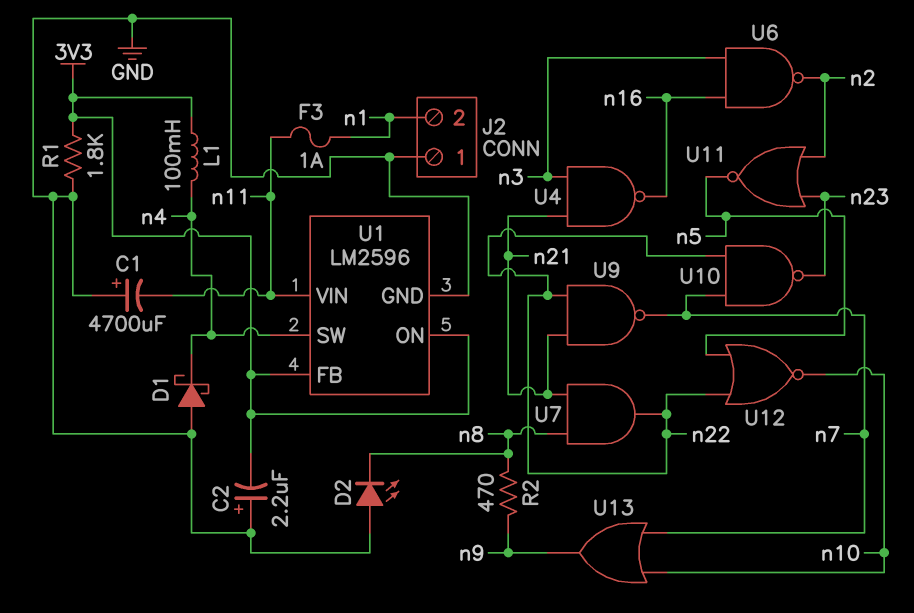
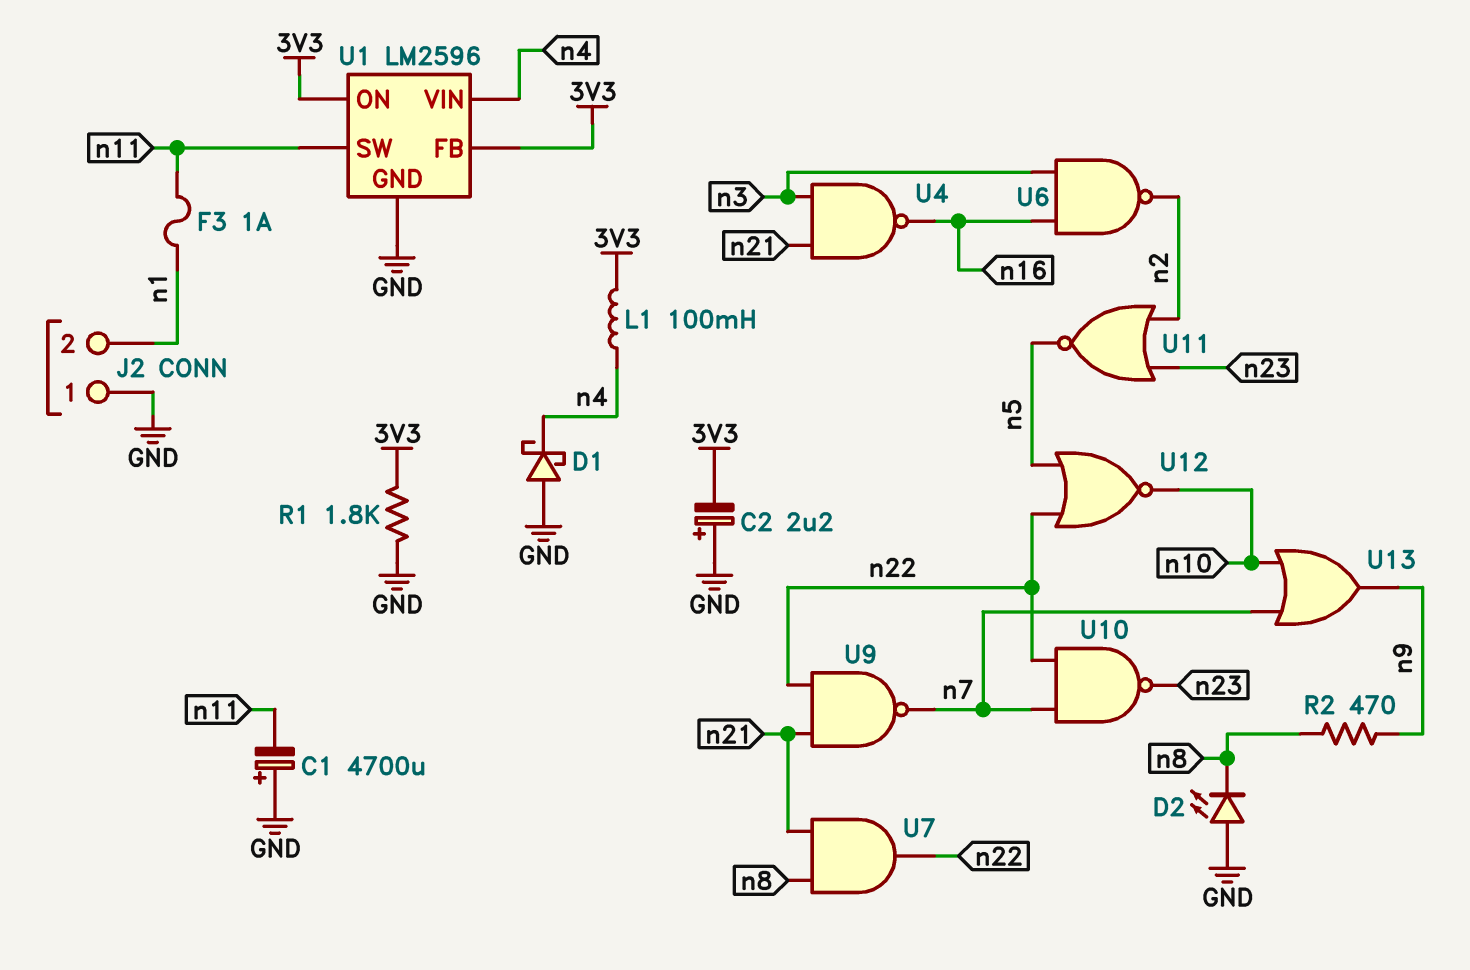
U1 pin SW: n4 -> n11
U1 pin VIN: n11 -> n4

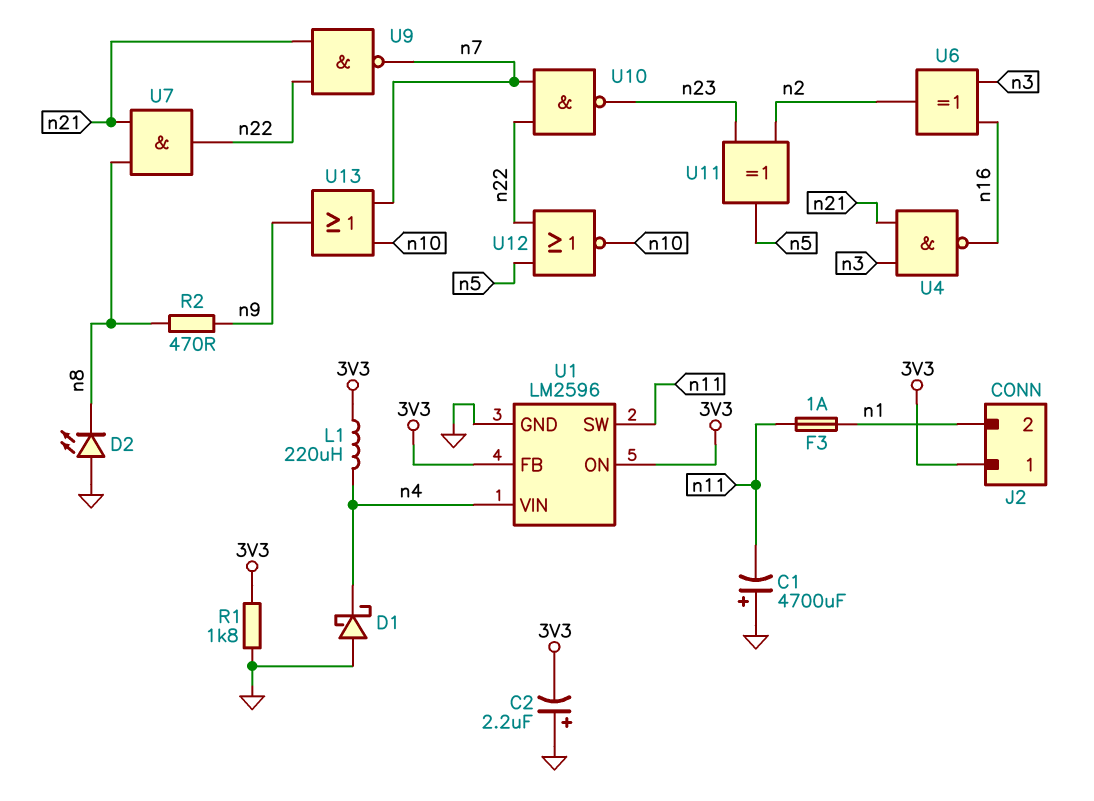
J2 pin 1: GND -> 3V3
L1: 100mH (3V3, n4) -> 220uH (3V3, n4)
U6: NAND (in n3, in n16, out n2) -> XOR (in n3, in n16, out n2)
U11: NOR (in n2, in n23, out n5) -> XOR (in n2, in n23, out n5)

